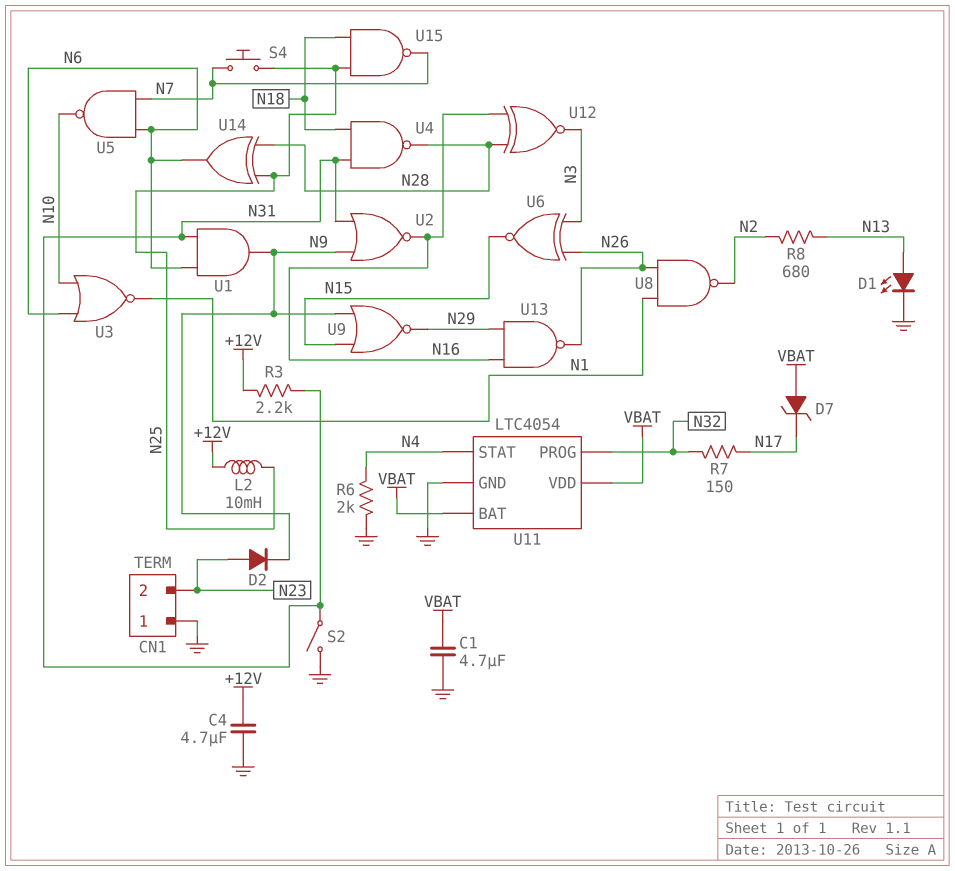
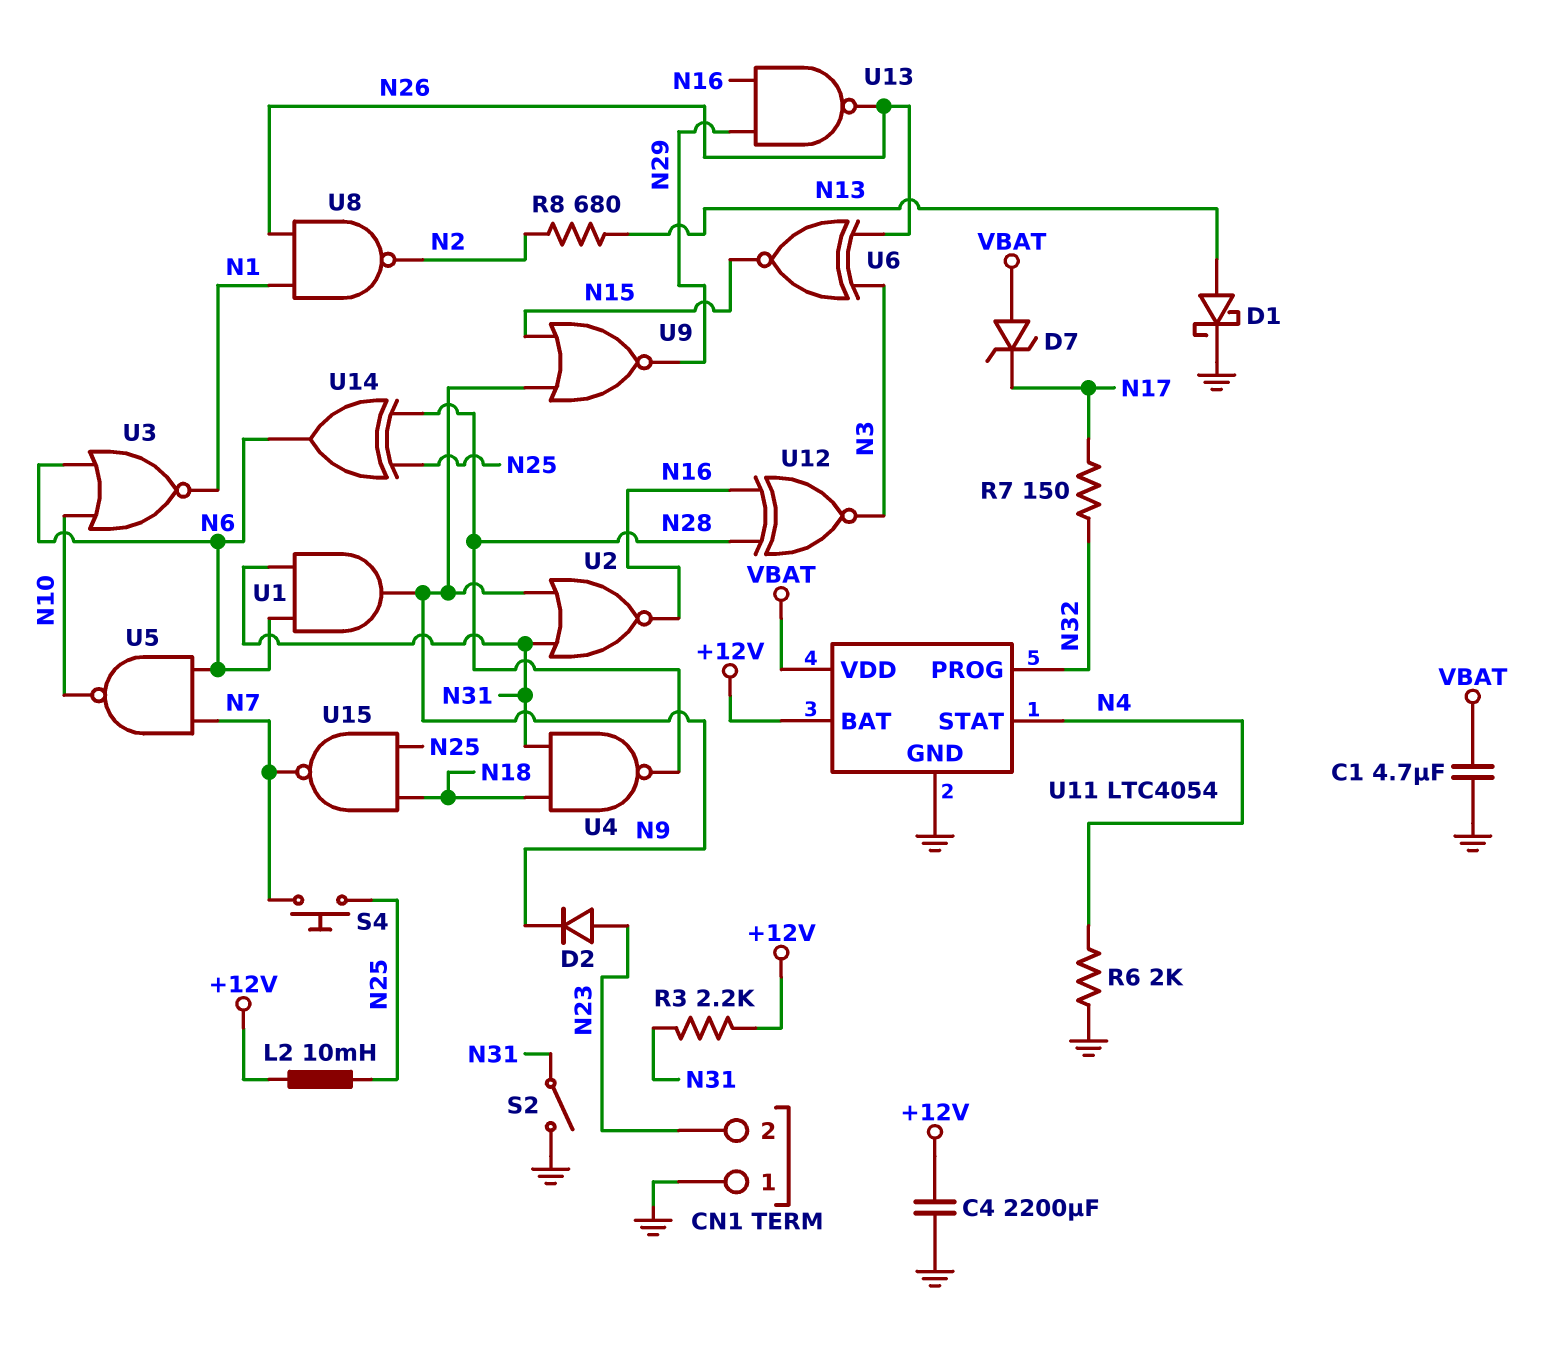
C4: 4.7uF (+12V, GND) -> 2200uF (+12V, GND)
D1: LED (A N13, K GND) -> schottky (A N13, K GND)
U11 pin BAT: VBAT -> +12V

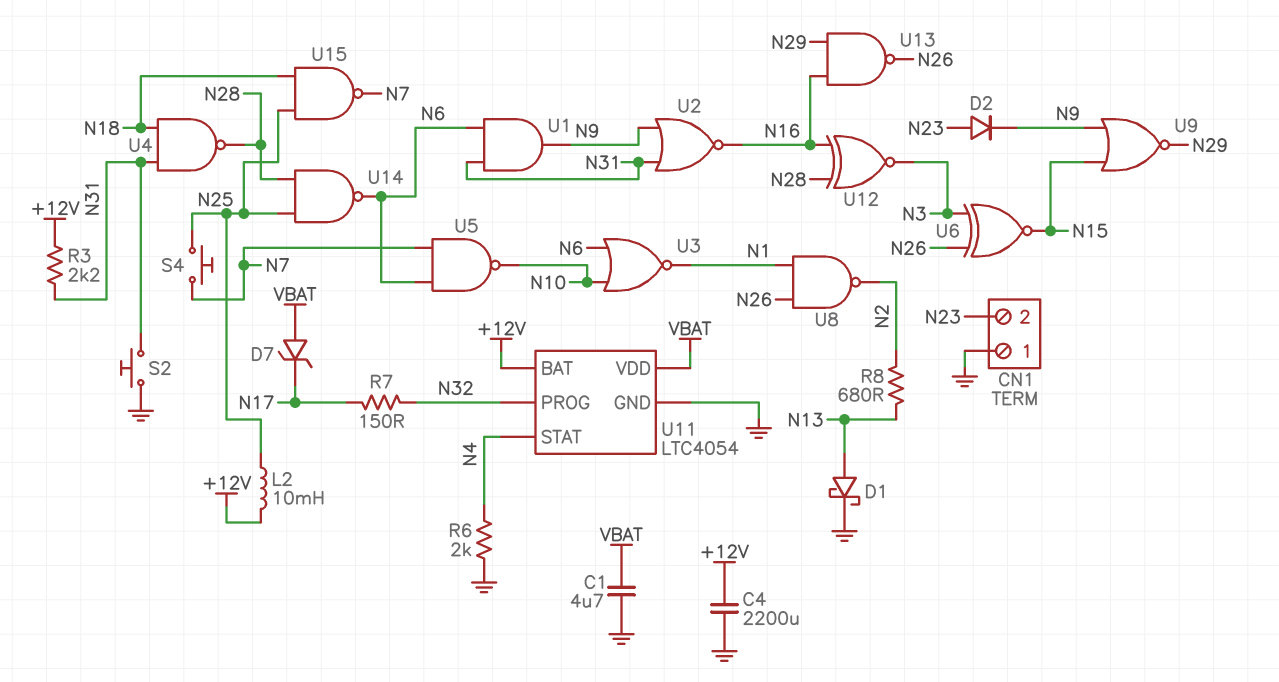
S2: switch (GND, N31) -> button (GND, N31)
U14: XOR (in N25, in N28, out N6) -> NAND (in N25, in N28, out N6)

